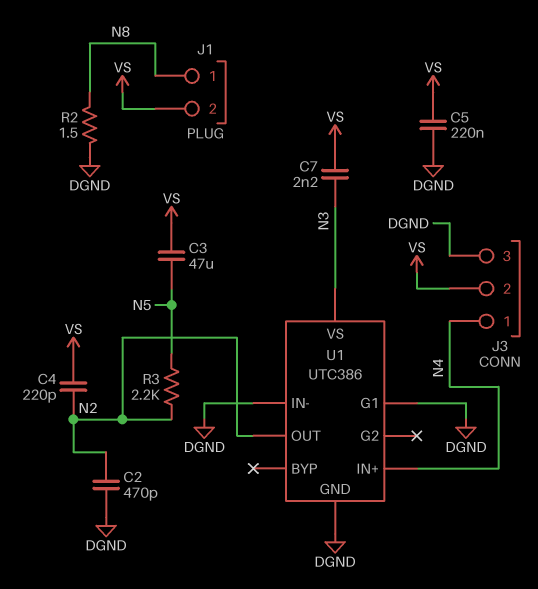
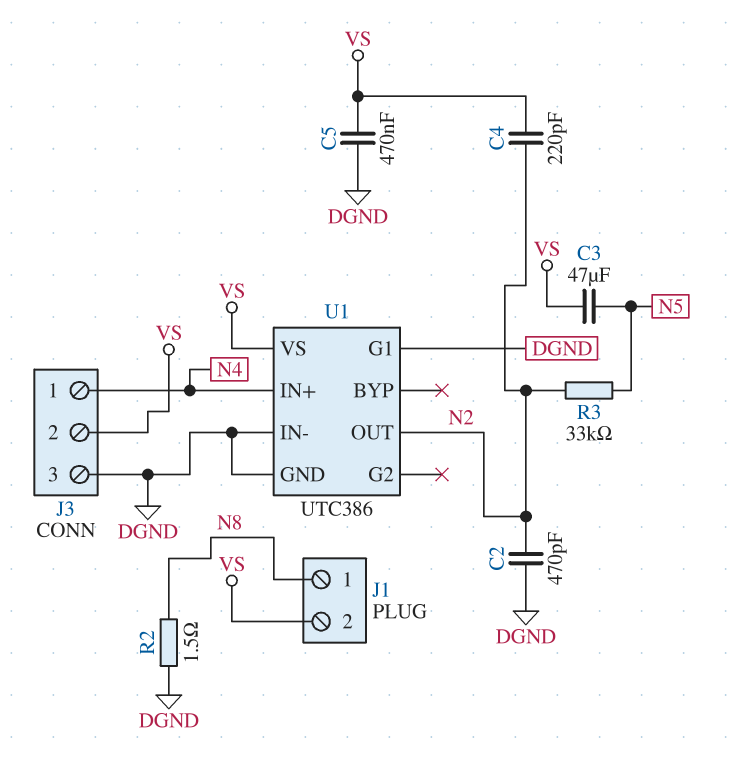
C5: 220nF (DGND, VS) -> 470nF (DGND, VS)
C7: 2.2nF (N3, VS) -> none
R3: 2.2k (N2, N5) -> 33k (N2, N5)
U1 pin VS: N3 -> VS

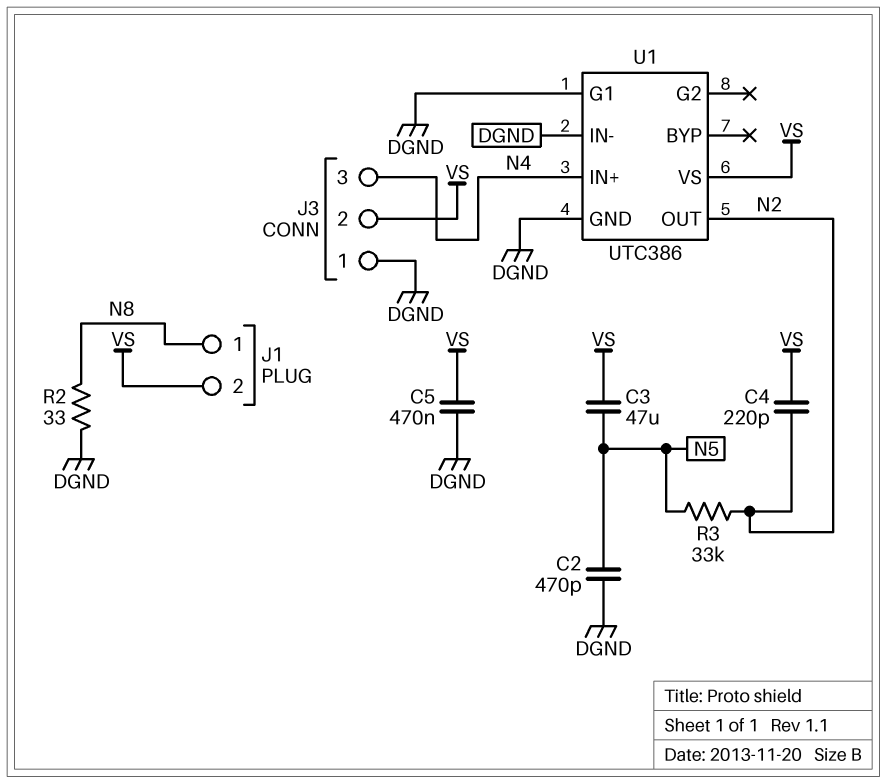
C2: 470pF (DGND, N2) -> 470pF (DGND, N5)
J3 pin 1: N4 -> DGND
J3 pin 3: DGND -> N4
R2: 1.5 (DGND, N8) -> 33 (DGND, N8)

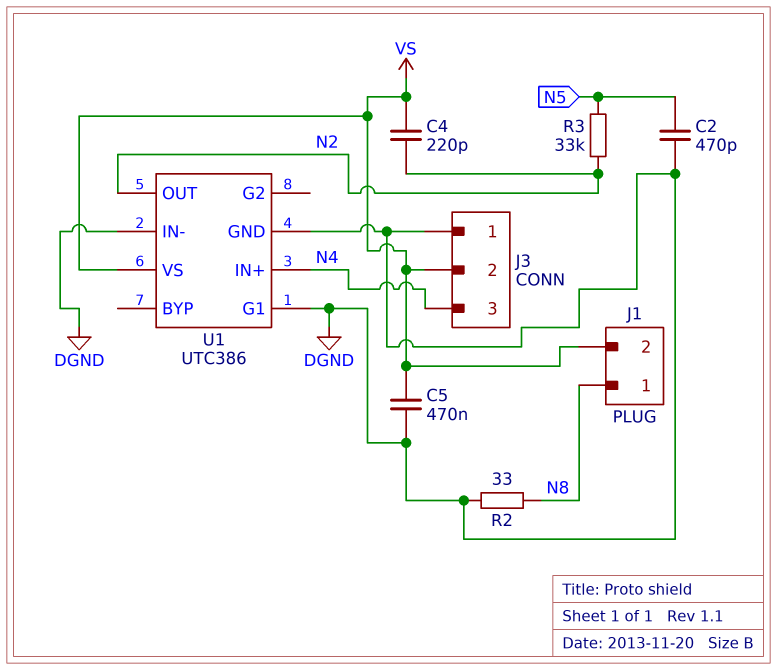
C3: 47uF (N5, VS) -> none

